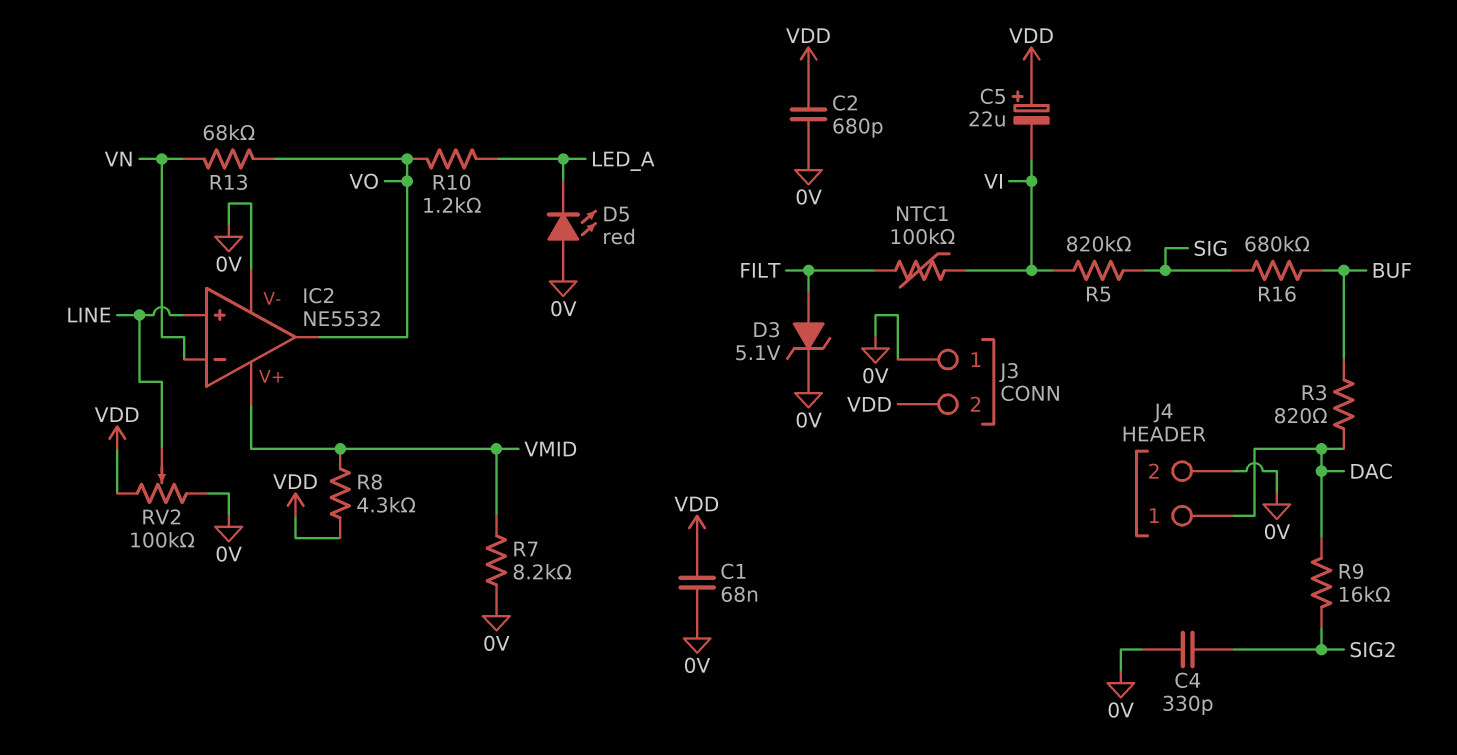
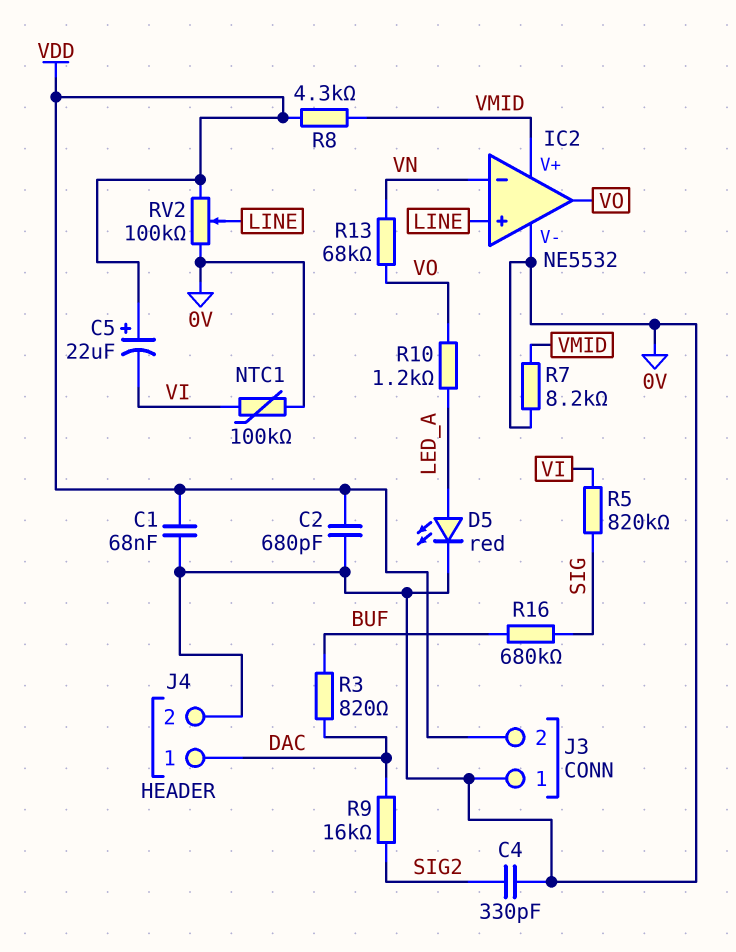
D3: zener 5.1V (A FILT, K 0V) -> none
D5: LED red (A 0V, K LED_A) -> LED red (A LED_A, K 0V)
NTC1: 100k (FILT, VI) -> 100k (0V, VI)

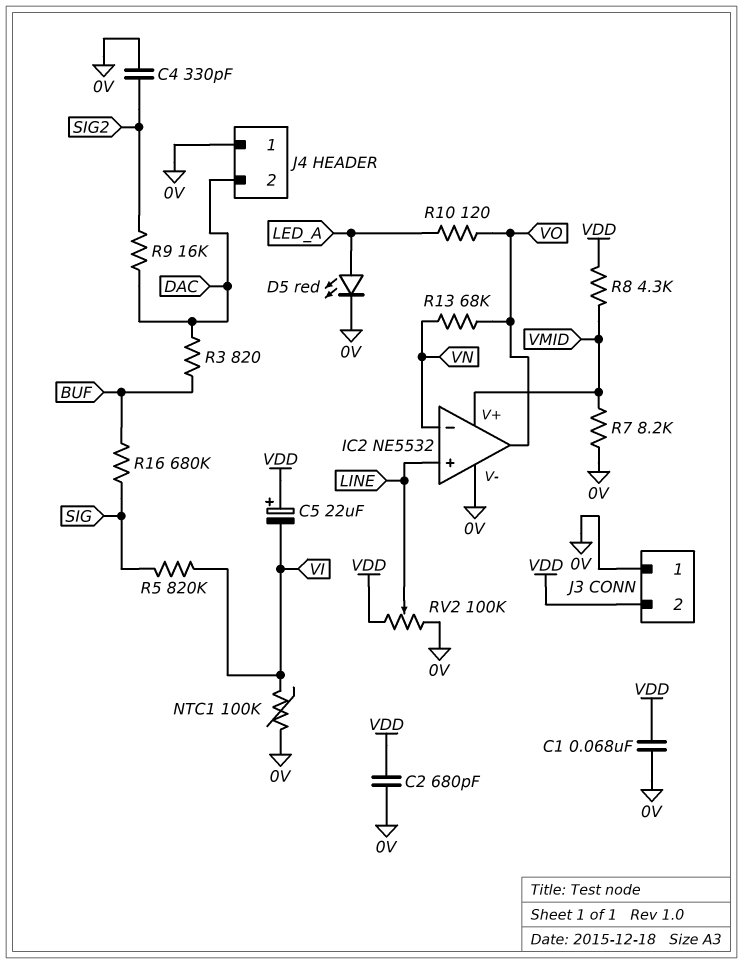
J4 pin 1: DAC -> 0V
J4 pin 2: 0V -> DAC
R10: 1.2k (LED_A, VO) -> 120 (LED_A, VO)

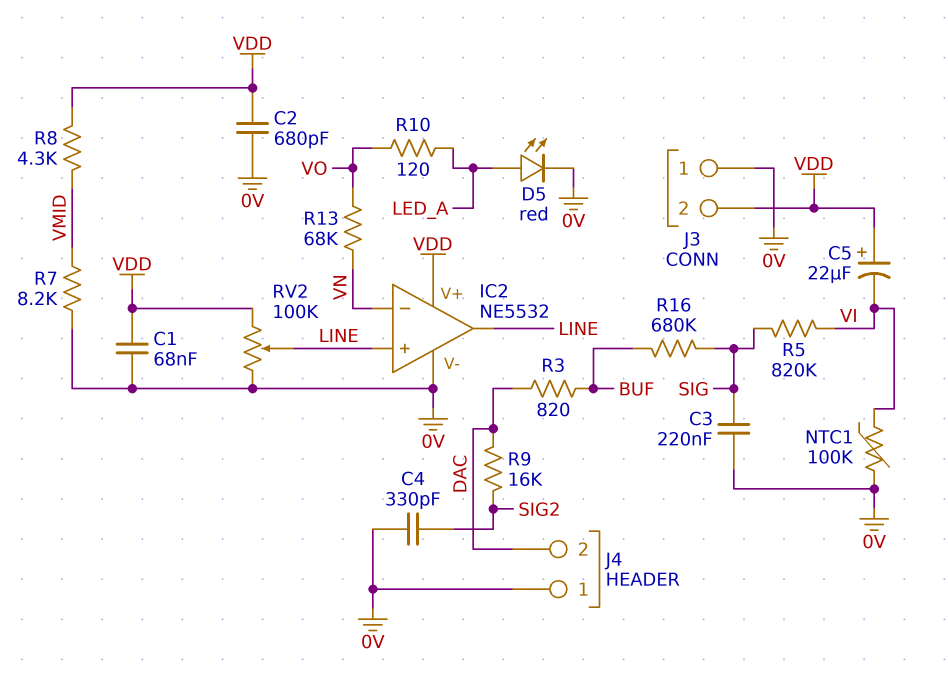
C3: none -> 220nF (0V, SIG)
IC2 pin V+: VMID -> VDD
IC2 pin out: VO -> LINE

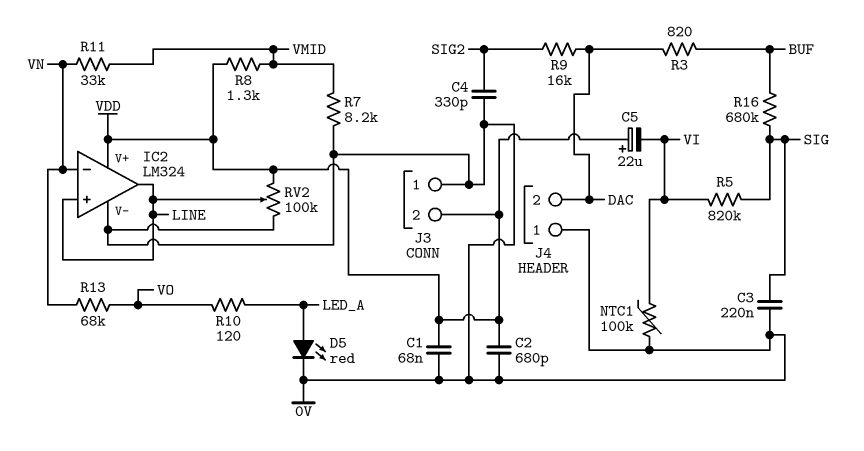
IC2: NE5532 -> LM324
R8: 4.3k (VDD, VMID) -> 1.3k (VDD, VMID)
R11: none -> 33k (VMID, VN)

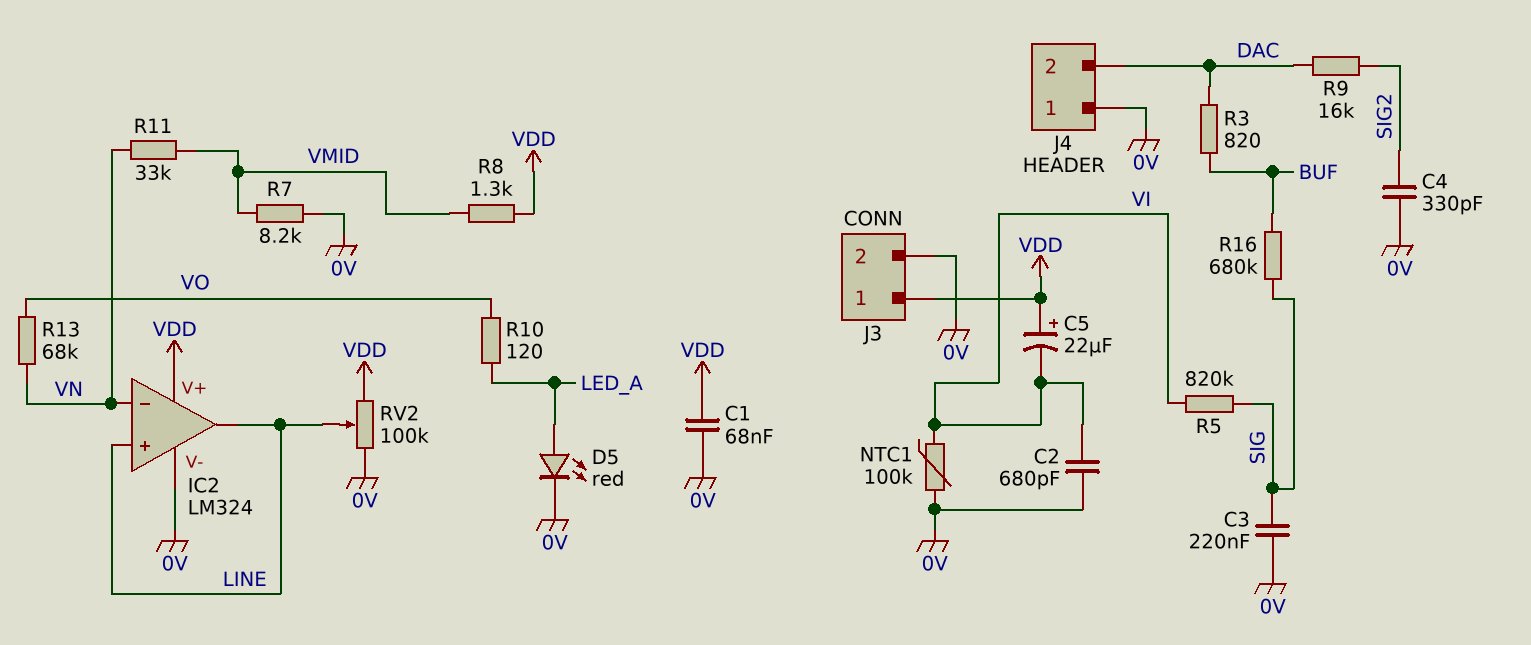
C2: 680pF (0V, VDD) -> 680pF (0V, VI)
J3 pin 1: 0V -> VDD
J3 pin 2: VDD -> 0V

